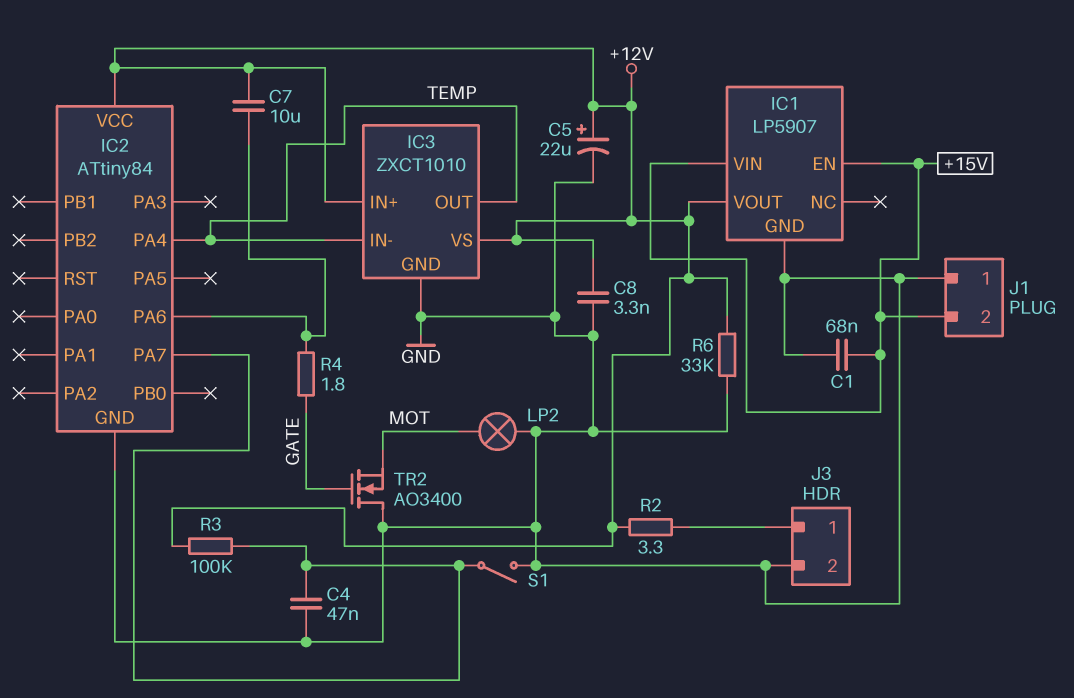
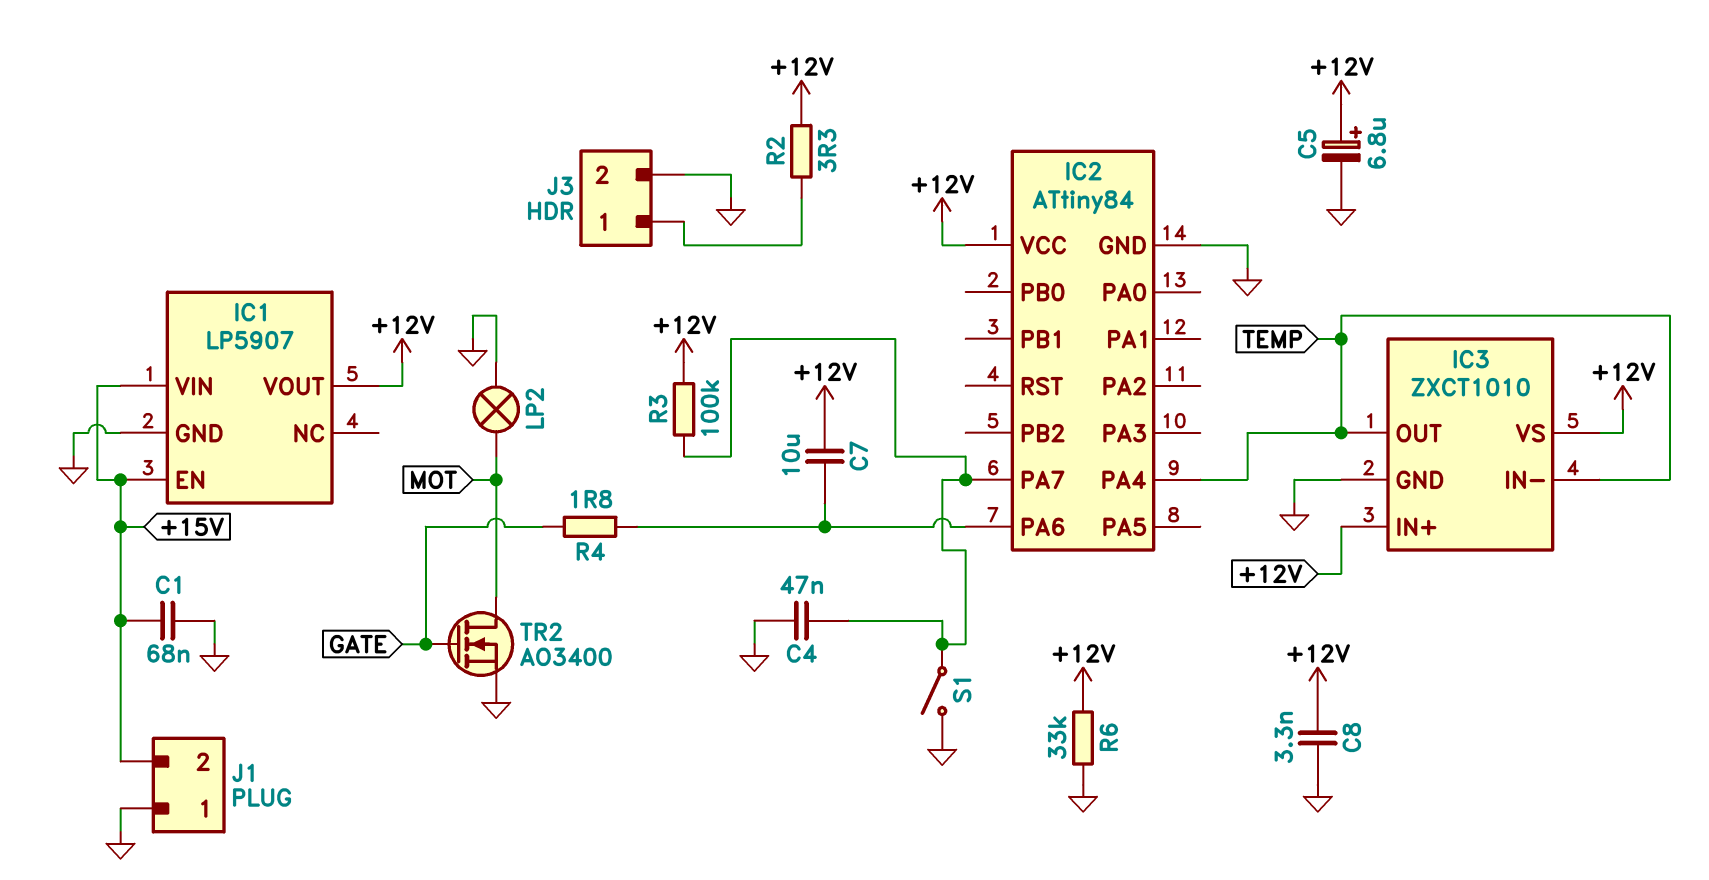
C5: 22uF (plus +12V, minus GND) -> 6.8uF (plus +12V, minus GND)
TR2: NMOS AO3400 (G GATE, D GND, S MOT) -> NMOS AO3400 (G GATE, D MOT, S GND)

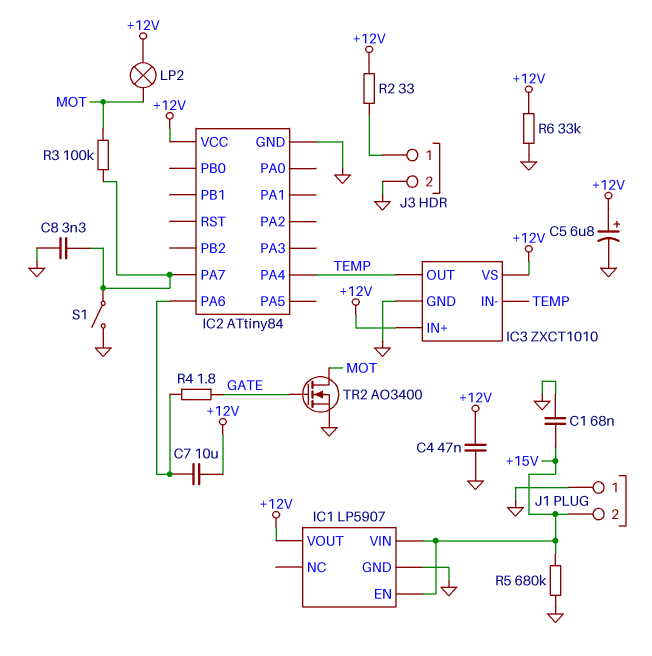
C4: 47nF (GND, IC2/PA7) -> 47nF (+12V, GND)
C8: 3.3nF (+12V, GND) -> 3.3nF (GND, IC2/PA7)
LP2: lamp (GND, MOT) -> lamp (+12V, MOT)
R2: 3.3 (+12V, J3/1) -> 33 (+12V, J3/1)
R3: 100k (+12V, IC2/PA7) -> 100k (IC2/PA7, MOT)
R5: none -> 680k (+15V, GND)

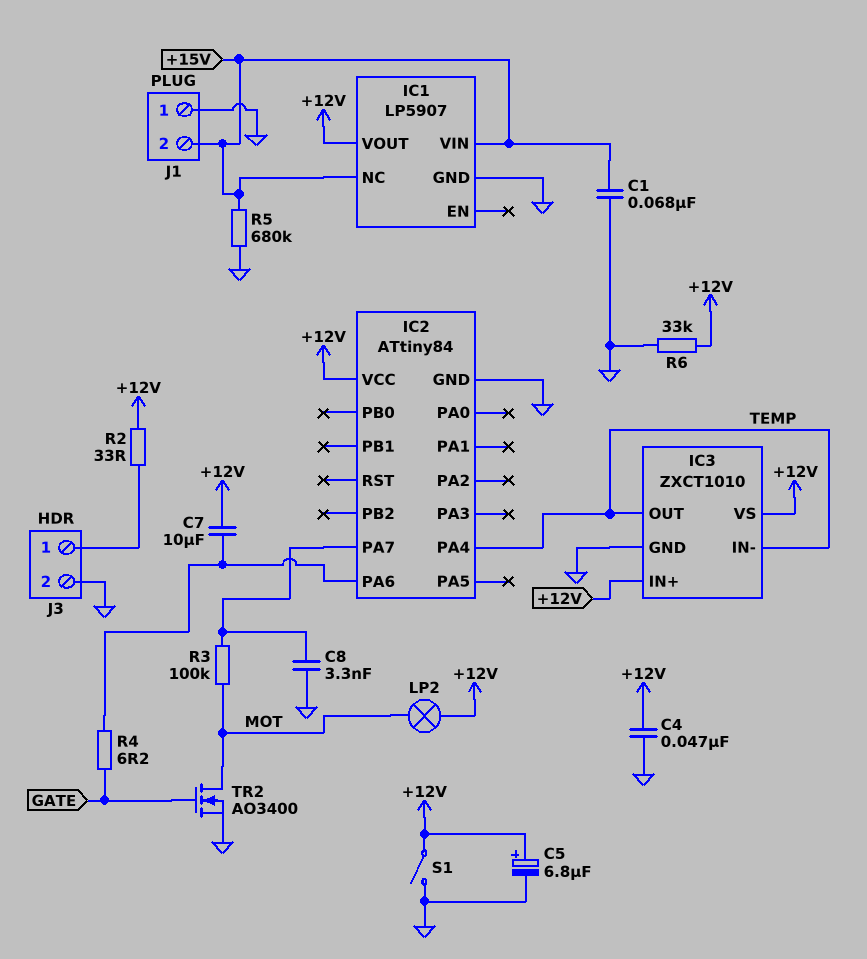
IC1 pin EN: +15V -> none
IC1 pin NC: none -> +15V
R4: 1.8 (GATE, IC2/PA6) -> 6.2 (GATE, IC2/PA6)
S1: switch (GND, IC2/PA7) -> switch (+12V, GND)

